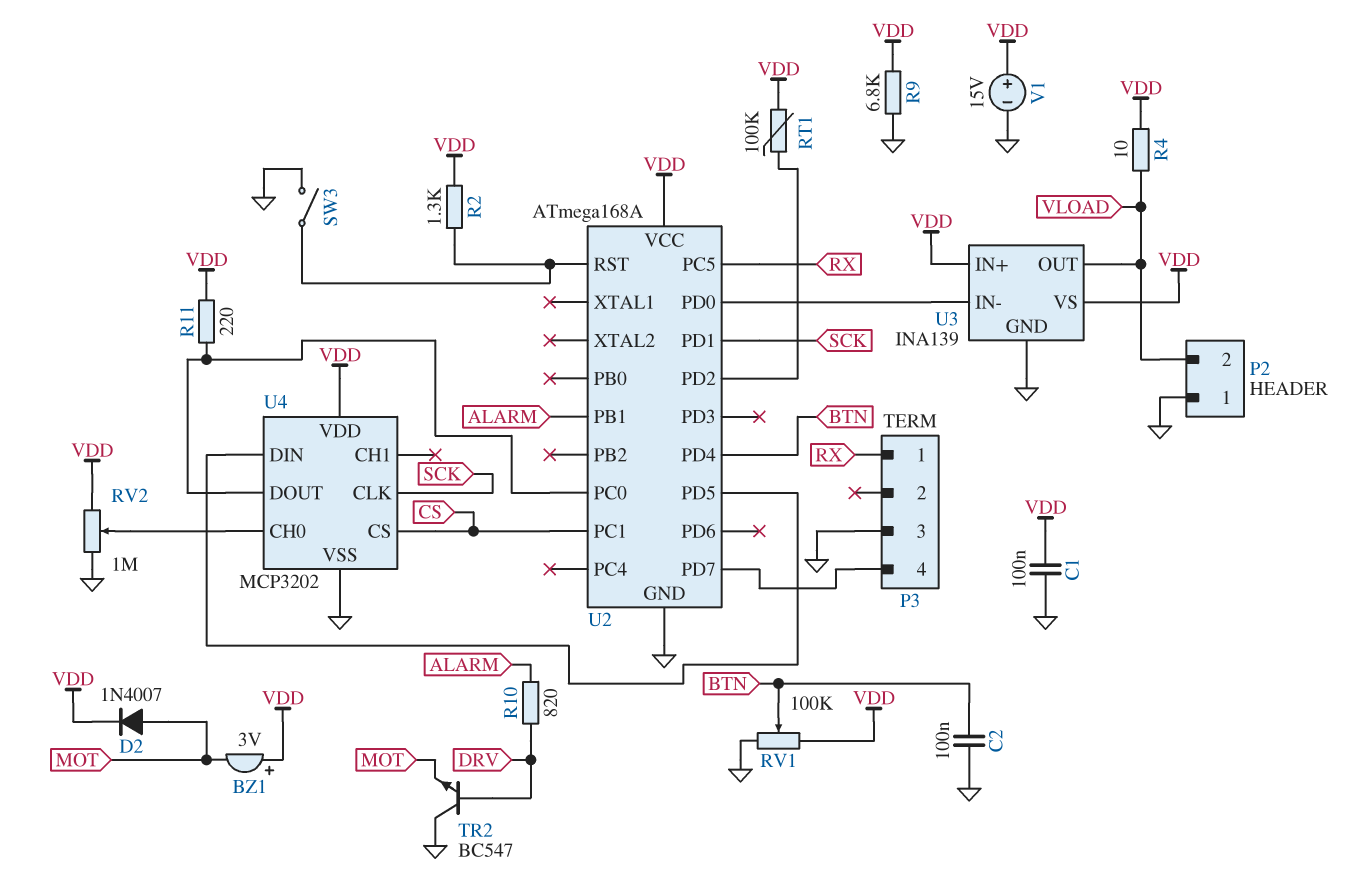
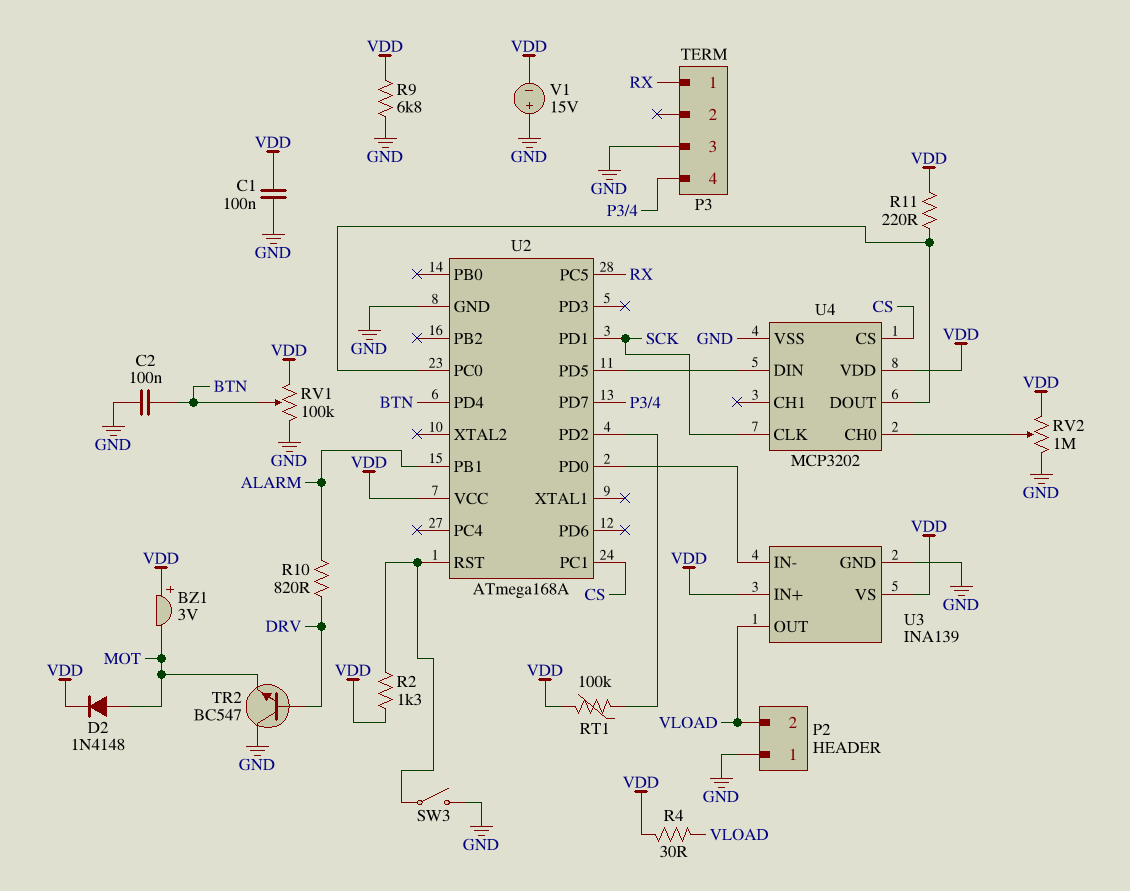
D2: diode 1N4007 (A MOT, K VDD) -> diode 1N4148 (A MOT, K VDD)
R4: 10 (VDD, VLOAD) -> 30 (VDD, VLOAD)
V1: 15V (plus VDD, minus GND) -> 15V (plus GND, minus VDD)

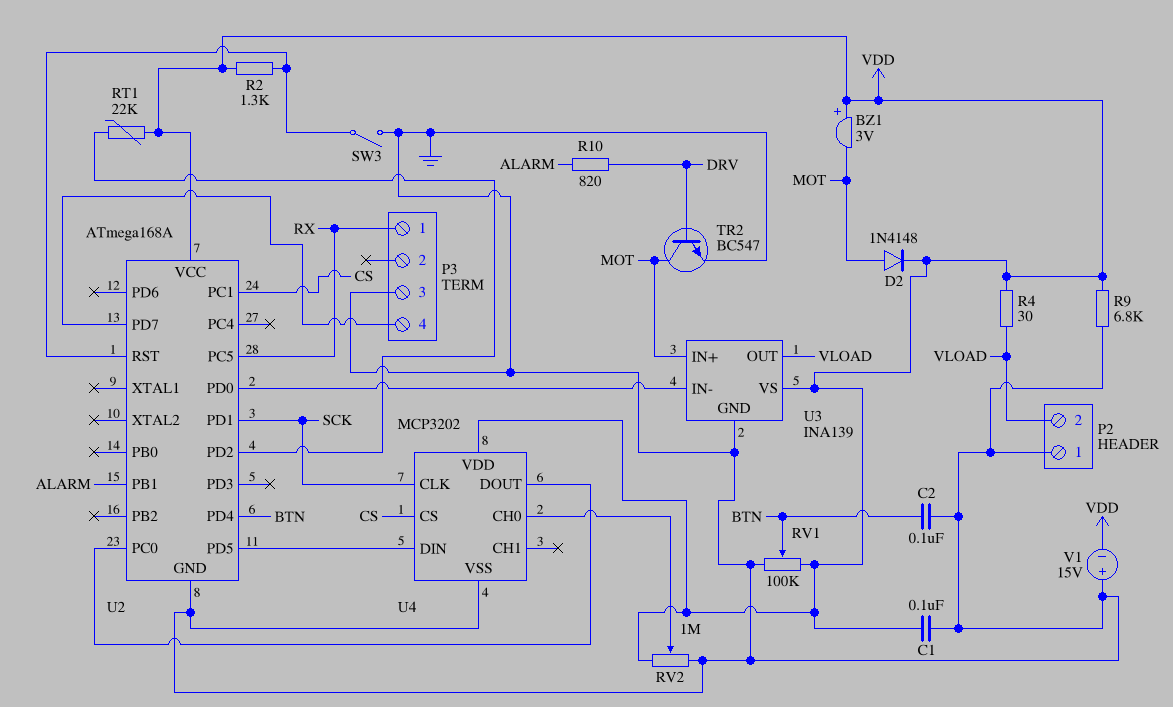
R11: 220 (U2/PC0, VDD) -> none
RT1: 100k (U2/PD2, VDD) -> 22k (U2/PD2, VDD)
TR2: NPN BC547 (B DRV, C GND, E MOT) -> NPN BC547 (B DRV, C MOT, E GND)
U3 pin IN+: VDD -> MOT

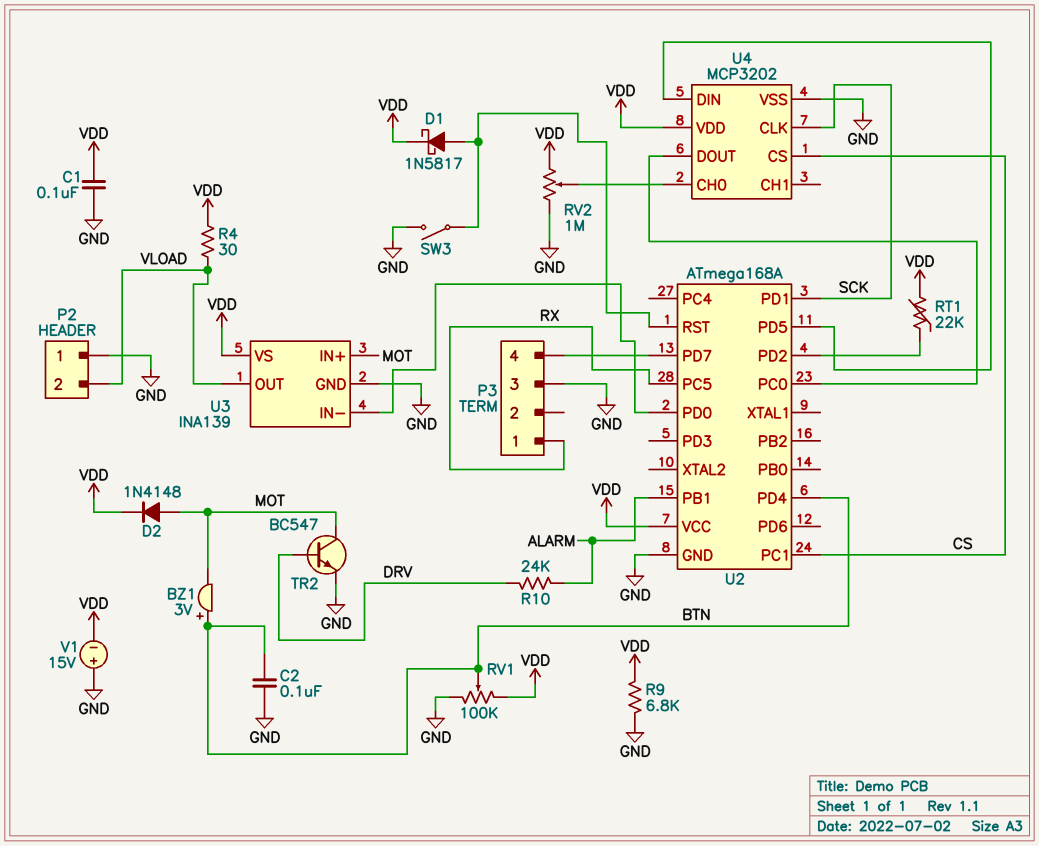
BZ1: buzzer 3V (plus VDD, minus MOT) -> buzzer 3V (plus BTN, minus MOT)
D1: none -> schottky 1N5817 (A U2/RST, K VDD)
R2: 1.3k (U2/RST, VDD) -> none
R10: 820 (ALARM, DRV) -> 24k (ALARM, DRV)

